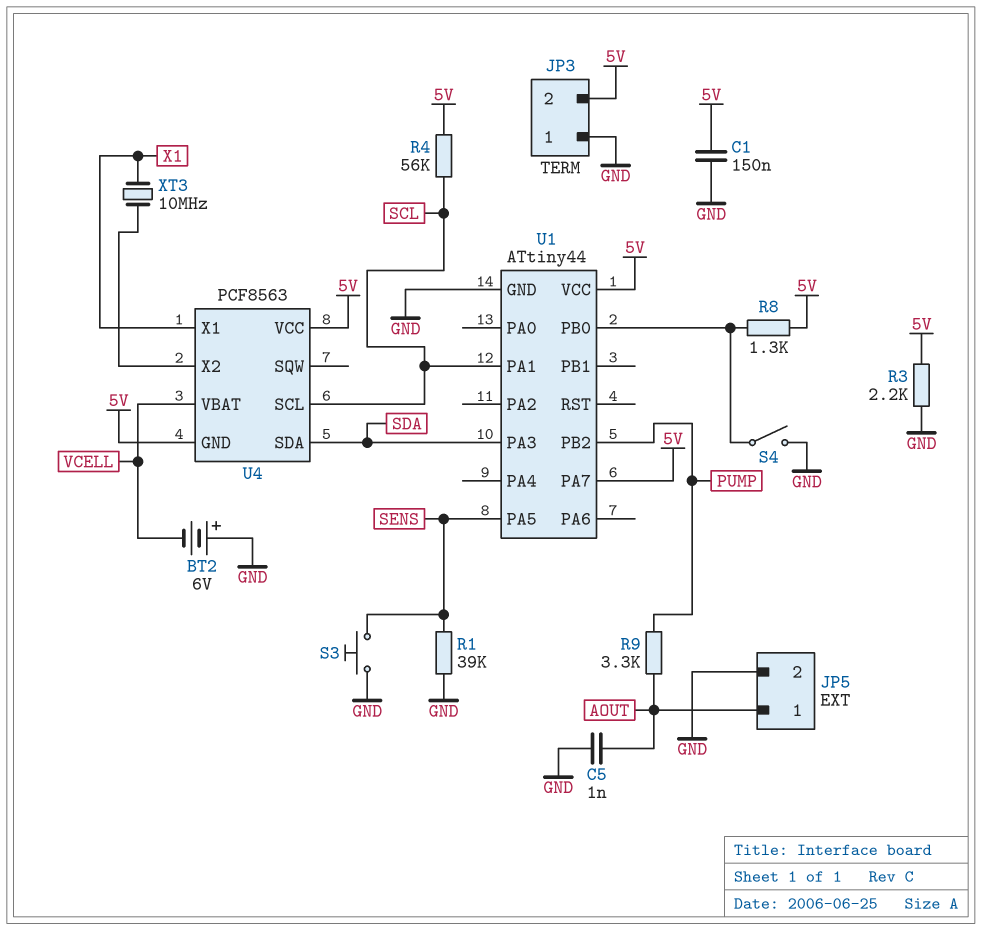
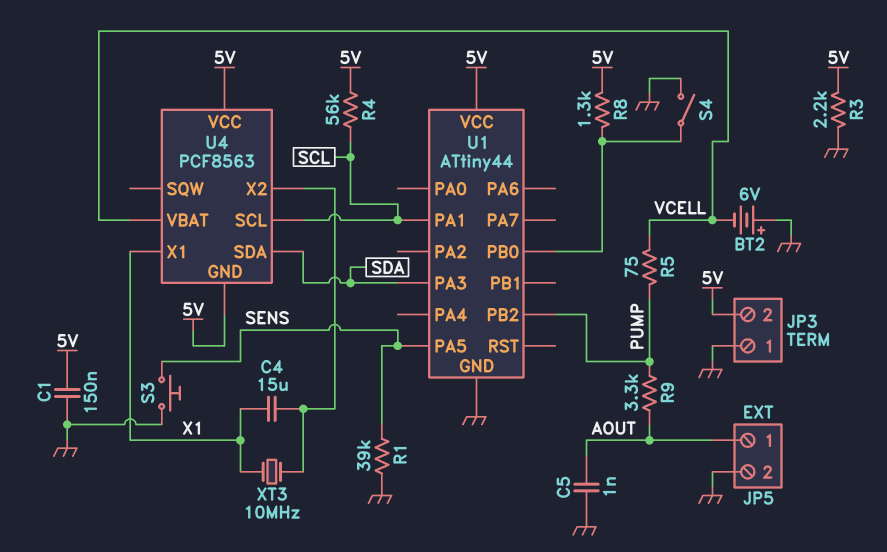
C4: none -> 15uF (U4/X2, X1)
R5: none -> 75 (PUMP, VCELL)
U1 pin PA7: 5V -> none

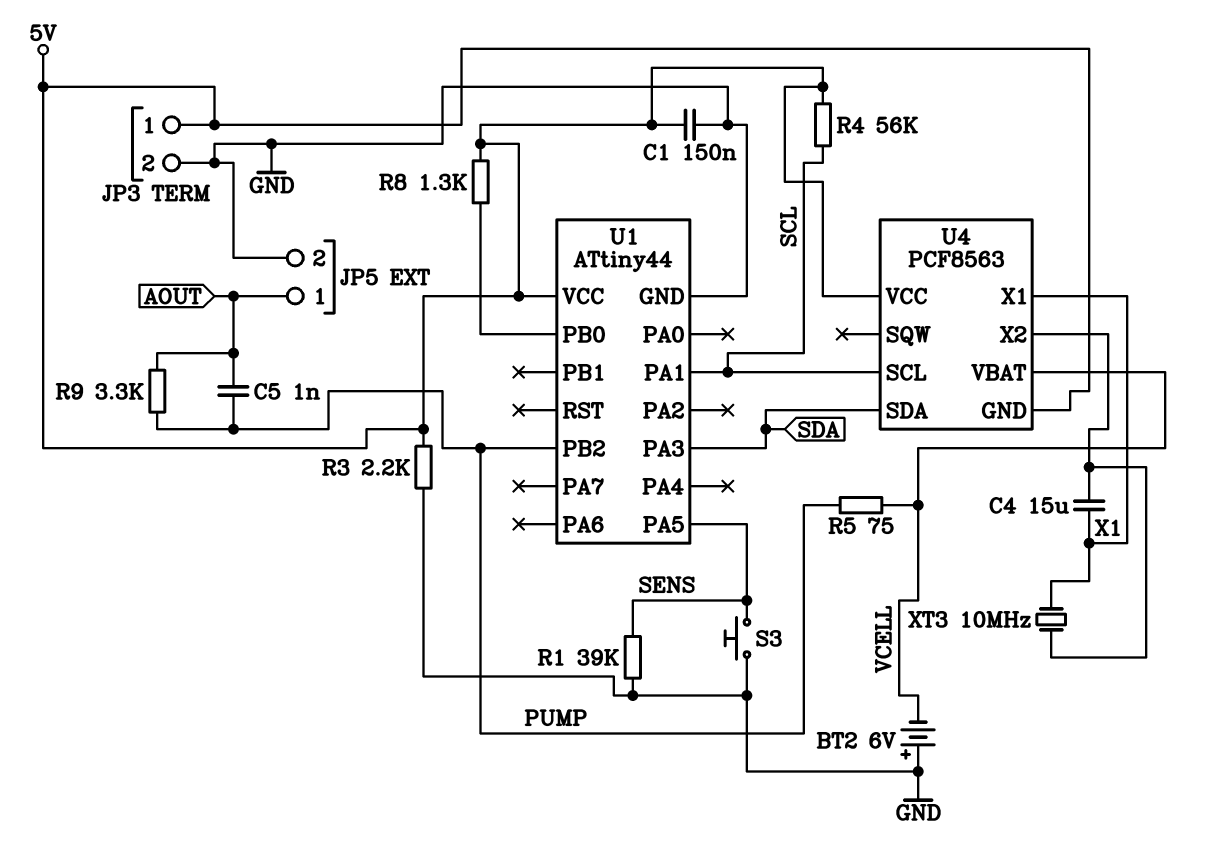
C5: 1nF (AOUT, GND) -> 1nF (AOUT, PUMP)
JP3 pin 1: GND -> 5V
JP3 pin 2: 5V -> GND
S4: switch (GND, U1/PB0) -> none

